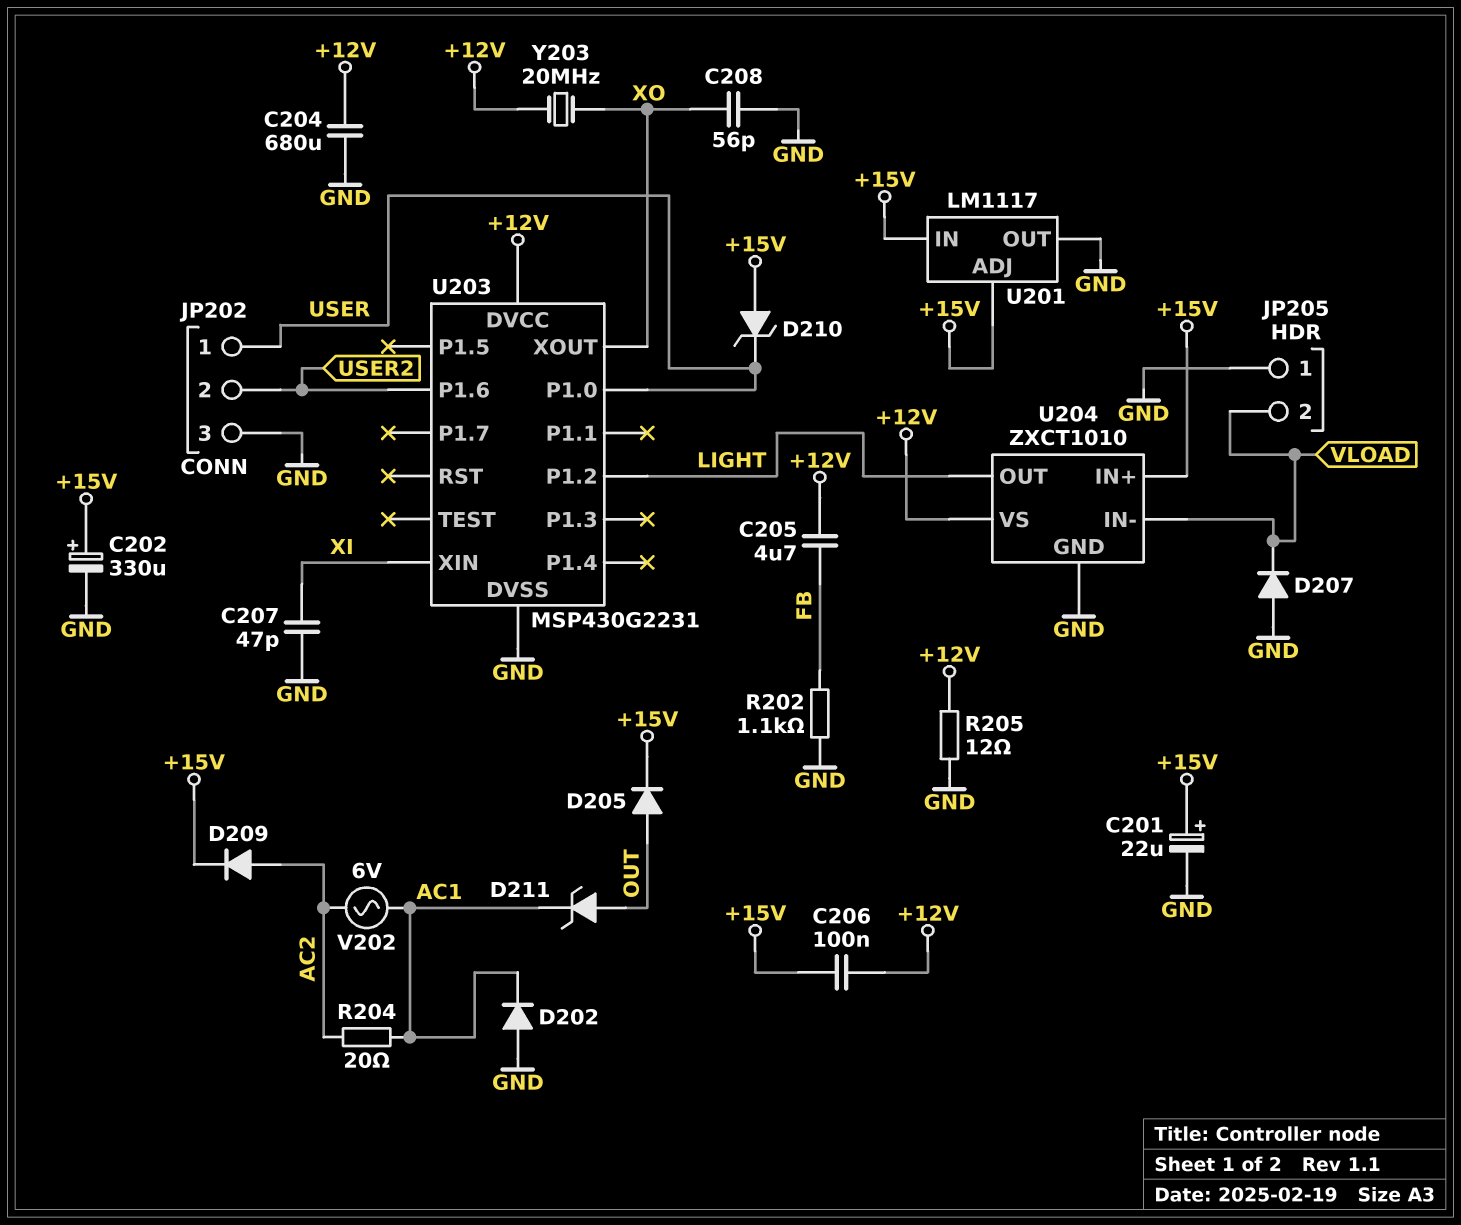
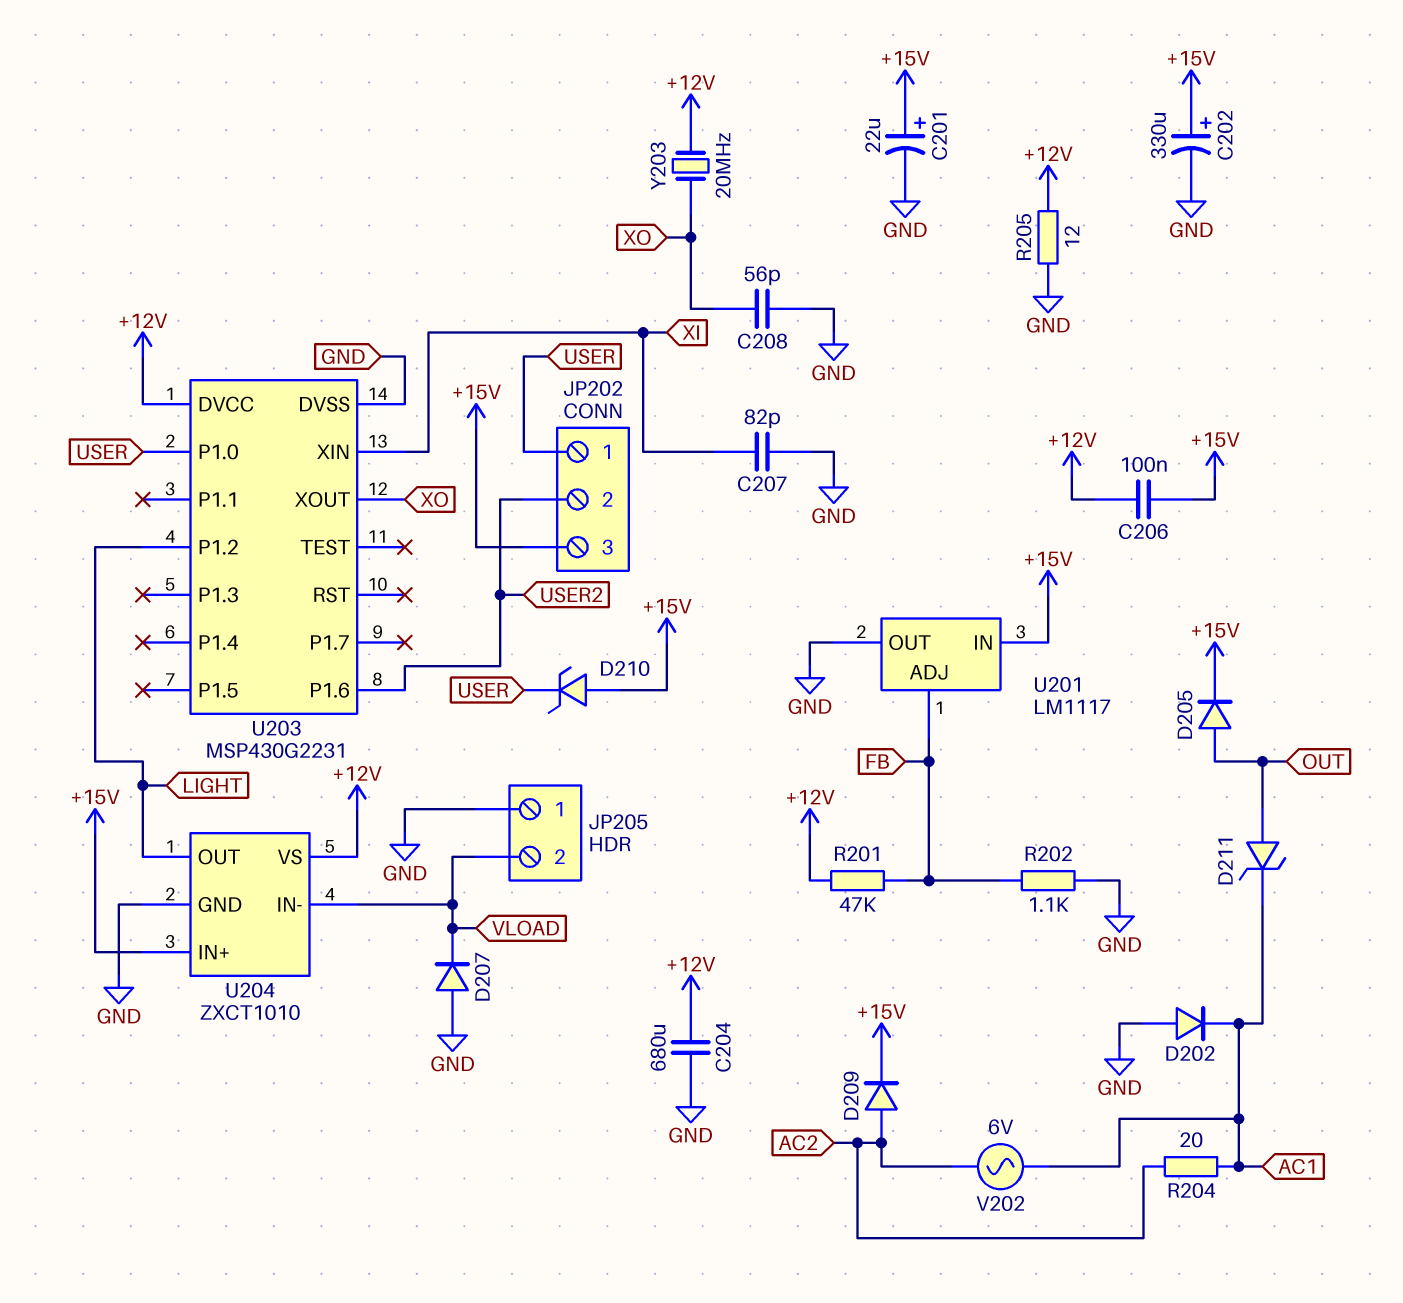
C205: 4.7uF (+12V, FB) -> none
C207: 47pF (GND, XI) -> 82pF (GND, XI)
JP202 pin 3: GND -> +15V
R201: none -> 47k (+12V, FB)
U201 pin ADJ: +15V -> FB

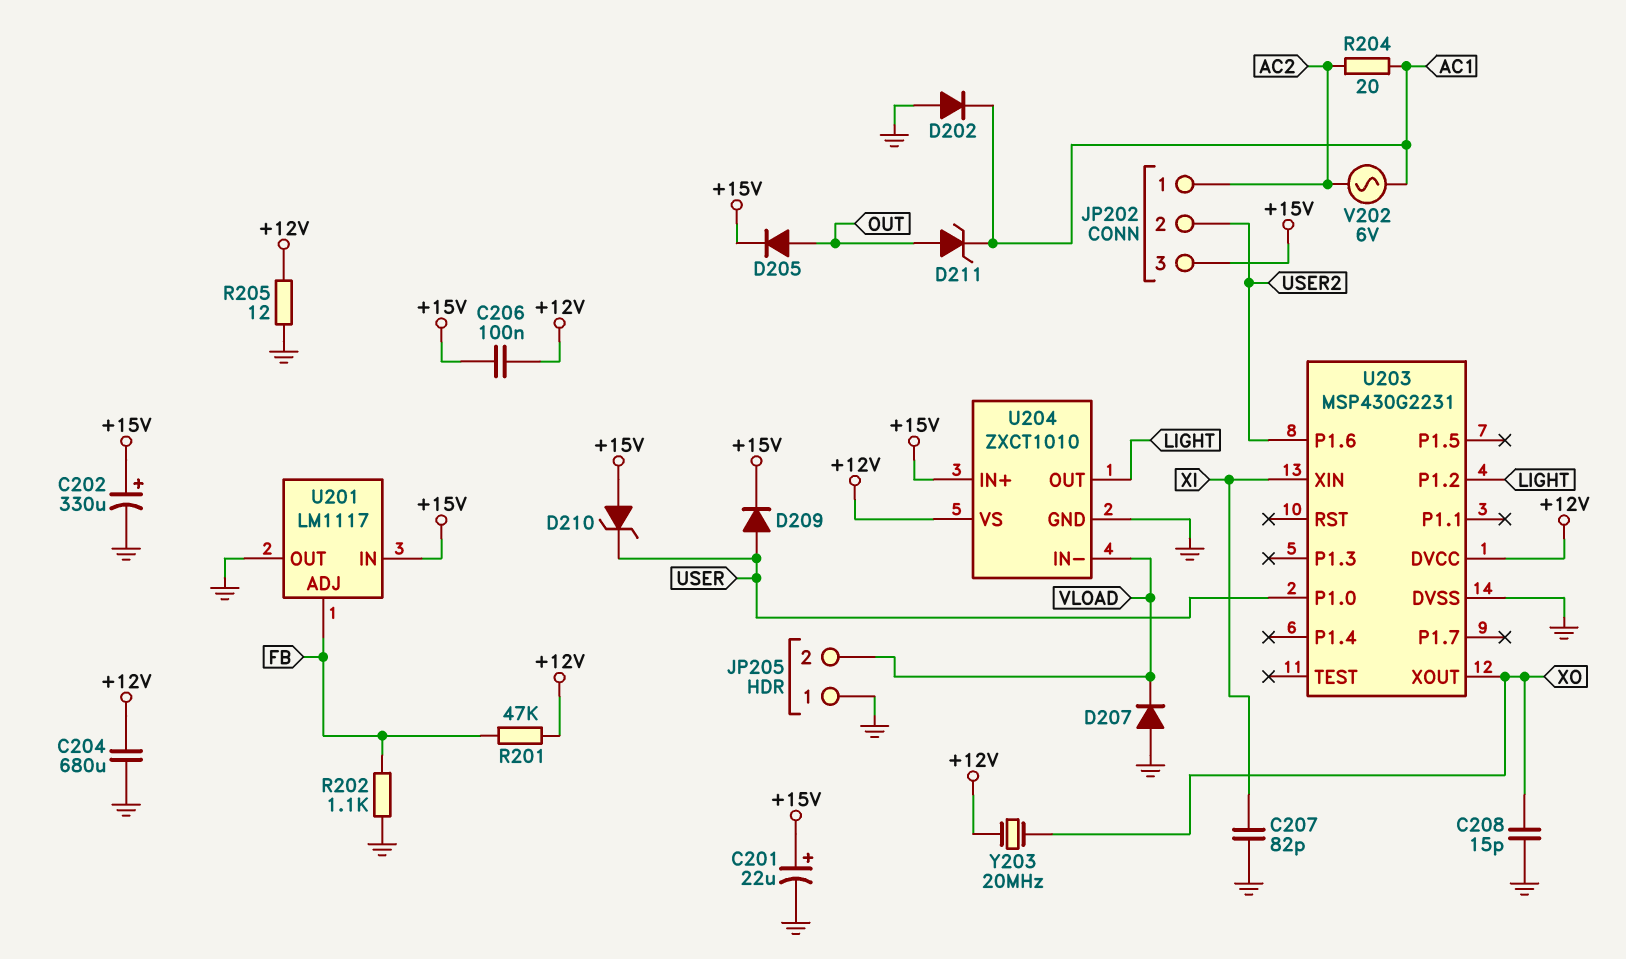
C208: 56pF (GND, XO) -> 15pF (GND, XO)
D209: diode (A AC2, K +15V) -> diode (A USER, K +15V)
JP202 pin 1: USER -> AC2

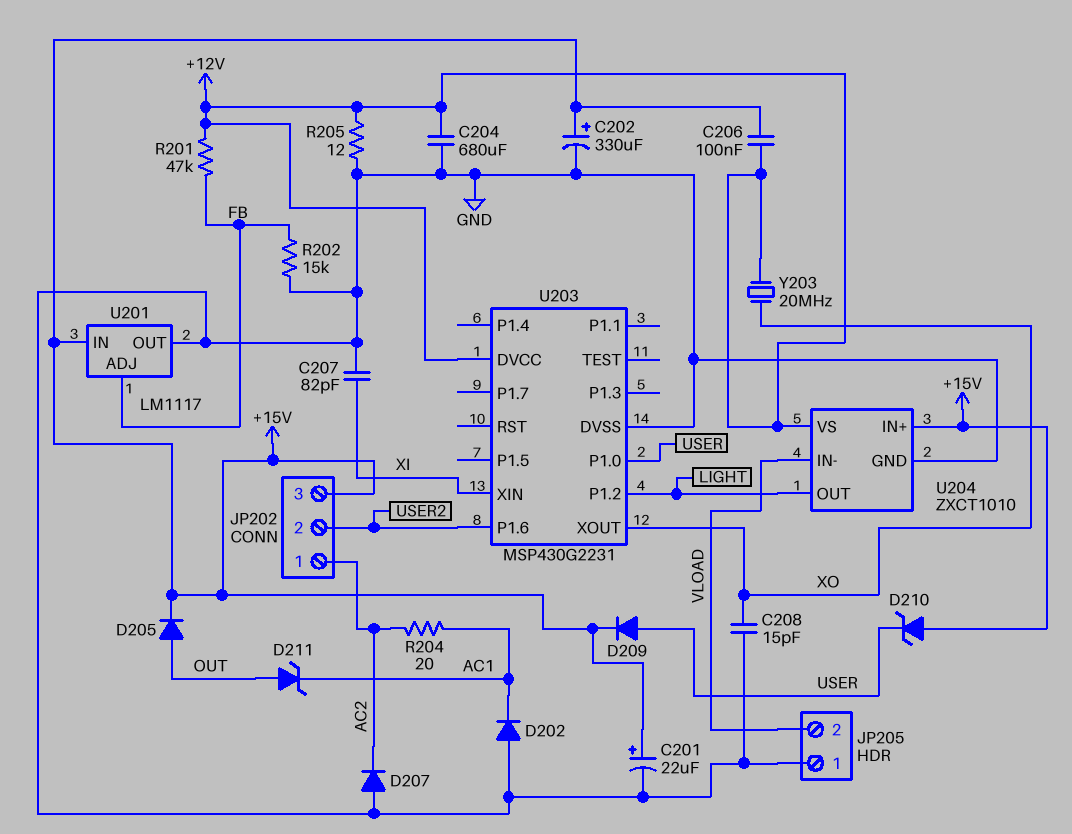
D207: diode (A GND, K VLOAD) -> diode (A GND, K AC2)
R202: 1.1k (FB, GND) -> 15k (FB, GND)
V202: AC 6V (AC1, AC2) -> none

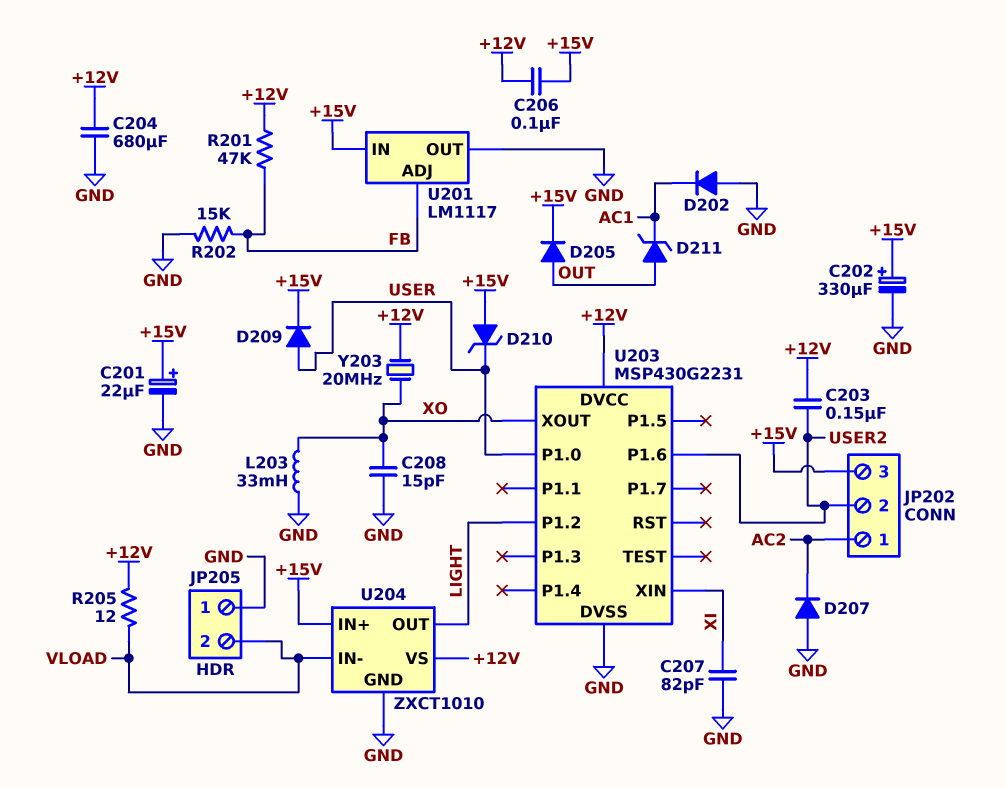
C203: none -> 150nF (+12V, USER2)
L203: none -> 33mH (GND, XO)
R204: 20 (AC1, AC2) -> none
R205: 12 (+12V, GND) -> 12 (+12V, VLOAD)

